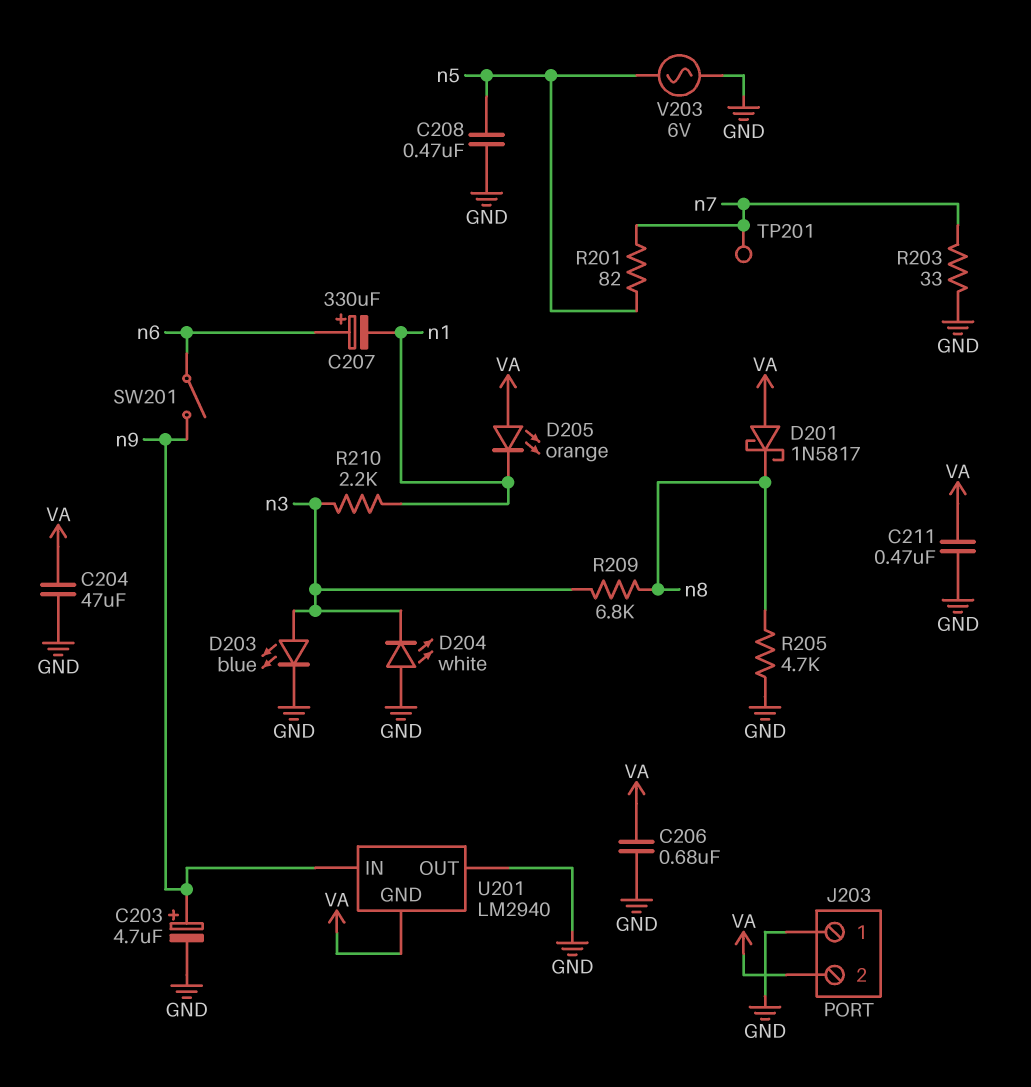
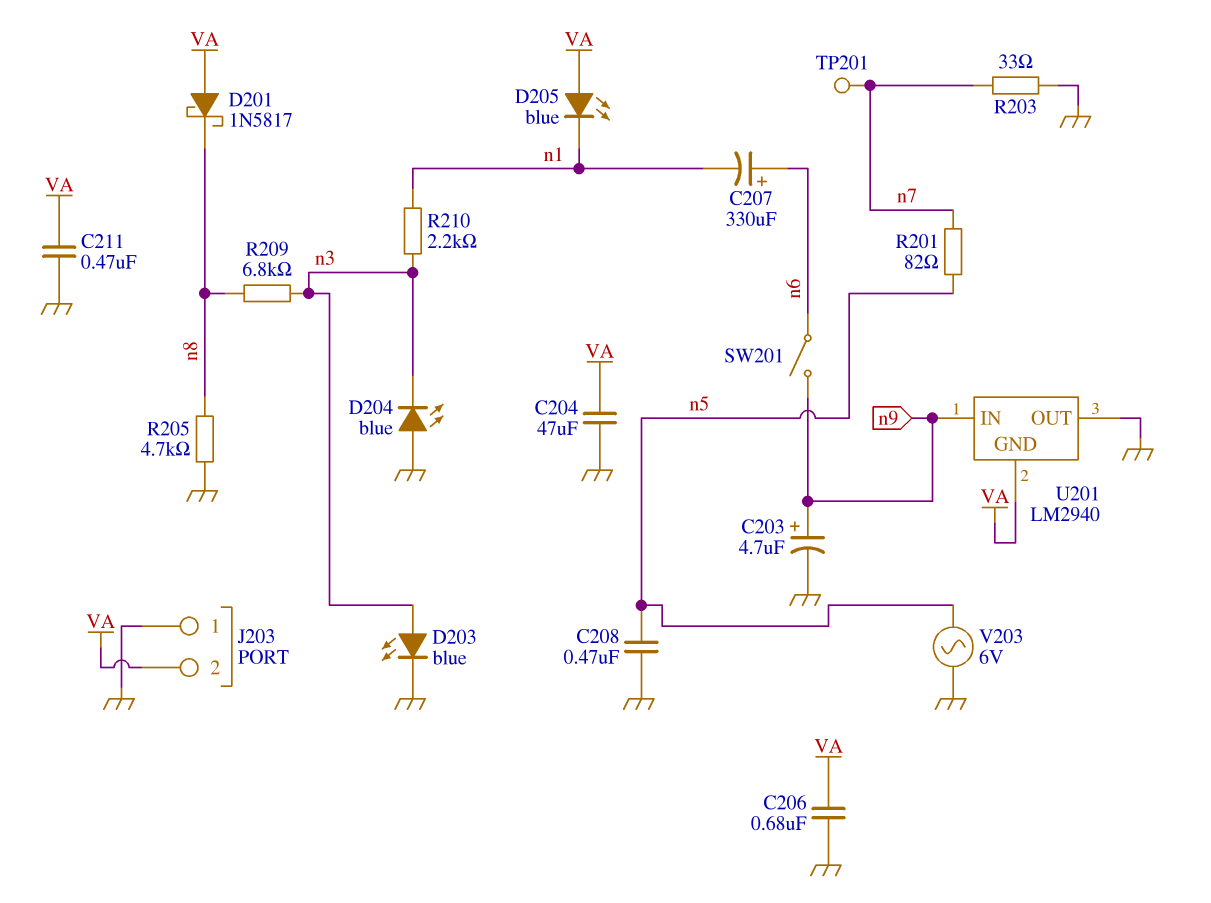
D204: LED white (A GND, K n3) -> LED blue (A GND, K n3)
D205: LED orange (A VA, K n1) -> LED blue (A VA, K n1)

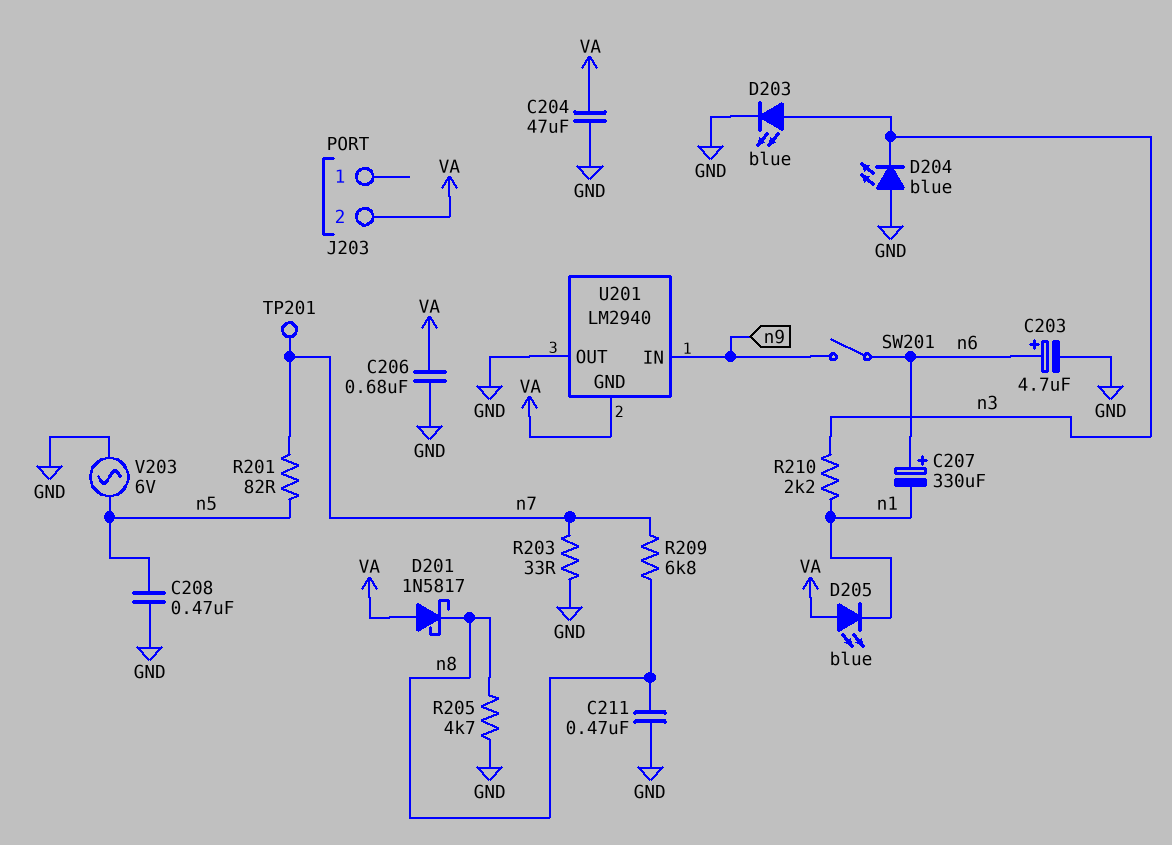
C203: 4.7uF (plus n9, minus GND) -> 4.7uF (plus n6, minus GND)
C211: 470nF (GND, VA) -> 470nF (GND, n8)
J203 pin 1: GND -> none
R209: 6.8k (n3, n8) -> 6.8k (n7, n8)

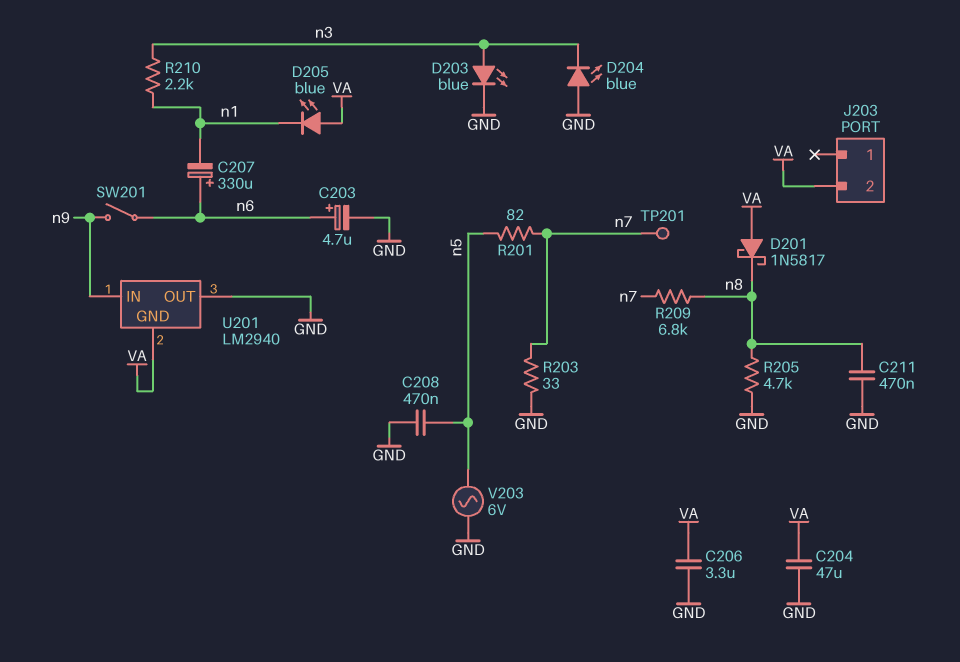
C206: 680nF (GND, VA) -> 3.3uF (GND, VA)

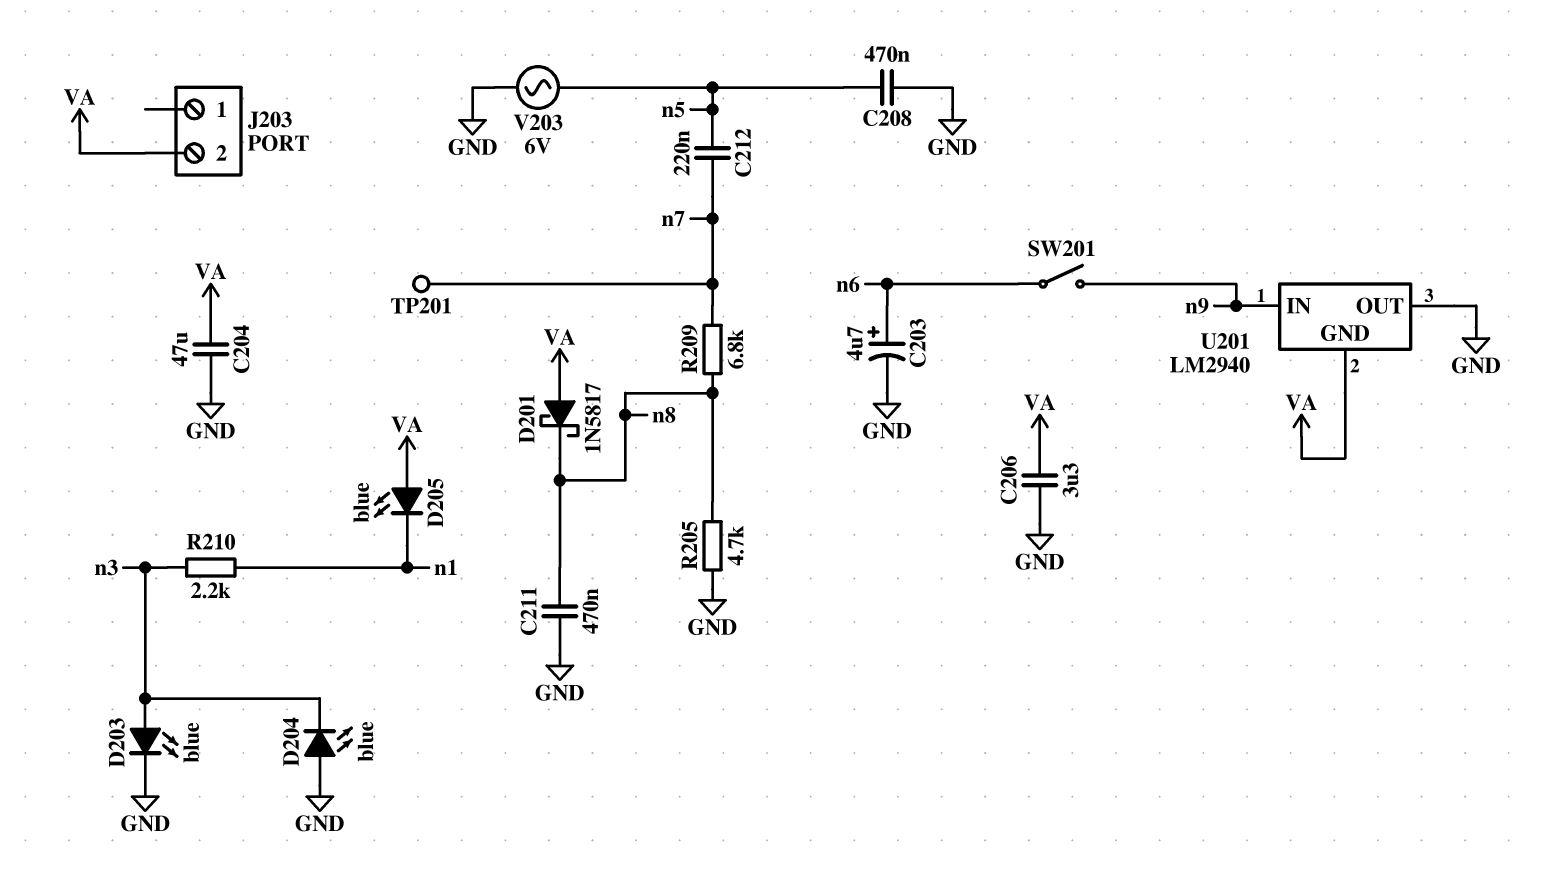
C207: 330uF (plus n6, minus n1) -> none
C212: none -> 220nF (n5, n7)
R201: 82 (n5, n7) -> none
R203: 33 (GND, n7) -> none

